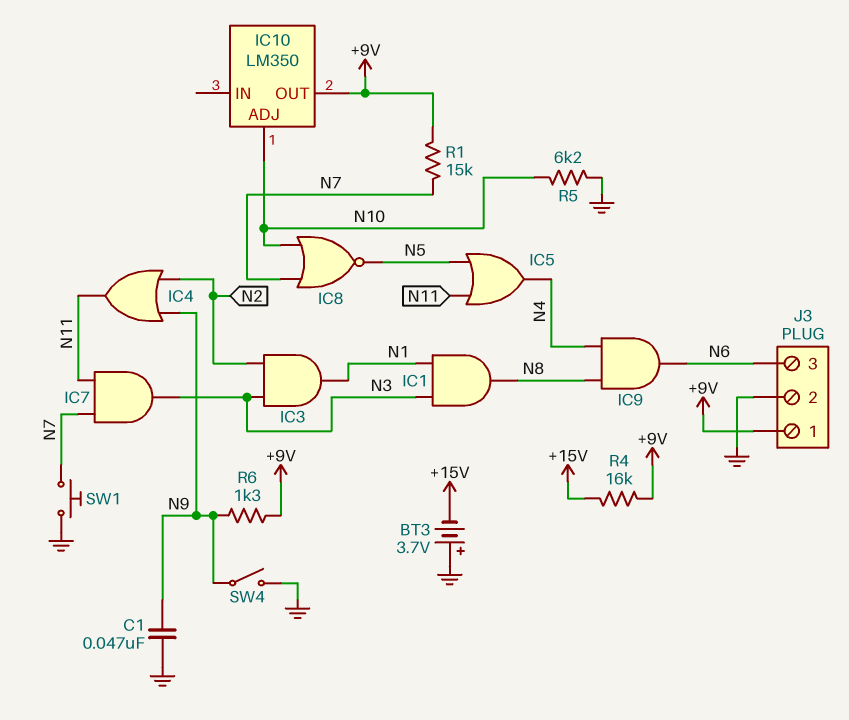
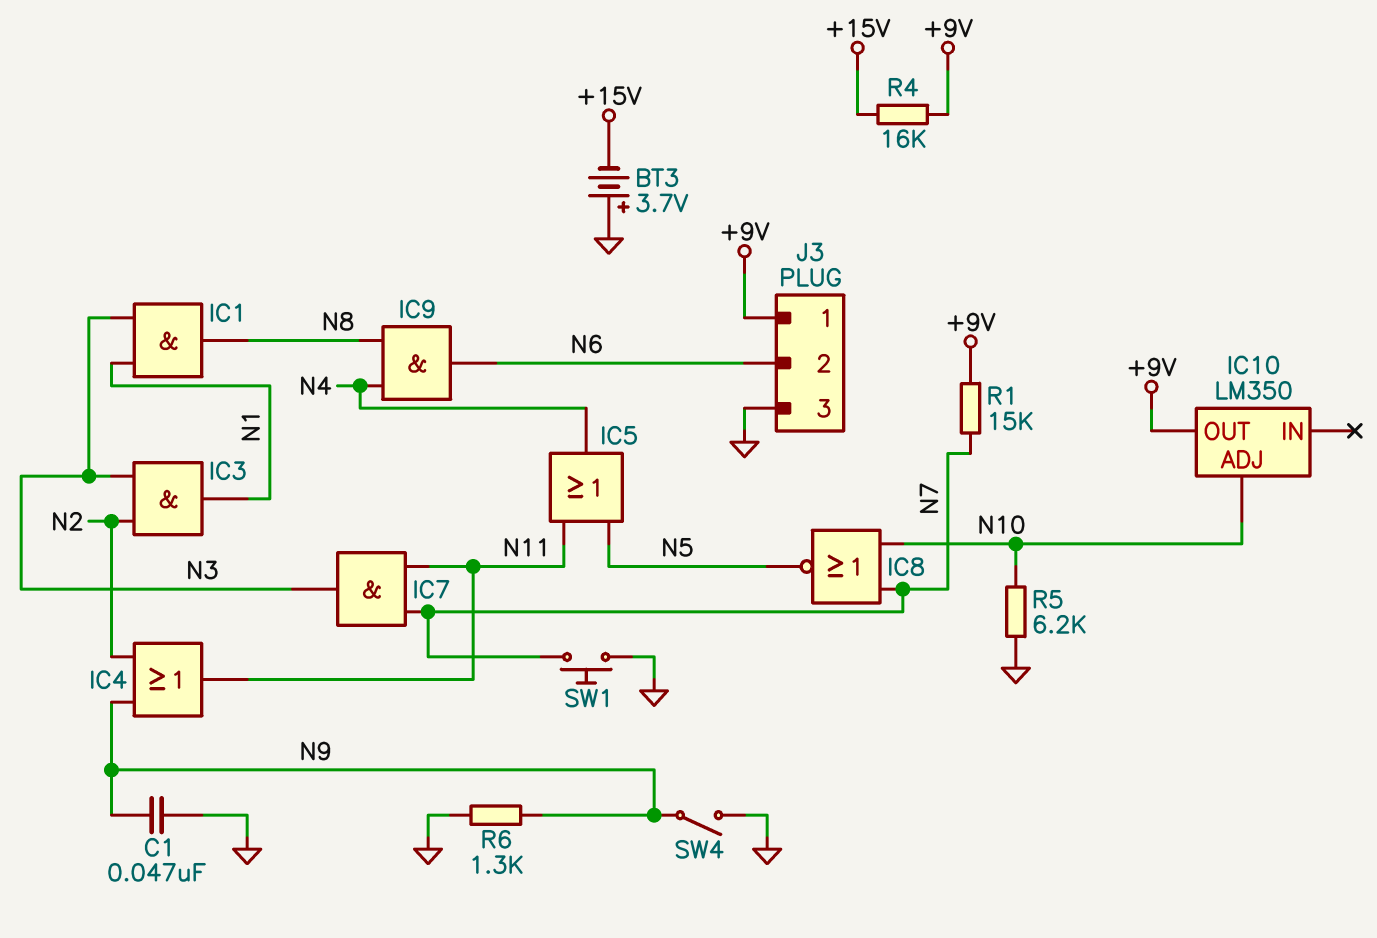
J3 pin 2: GND -> N6
J3 pin 3: N6 -> GND
R6: 1.3k (+9V, N9) -> 1.3k (GND, N9)

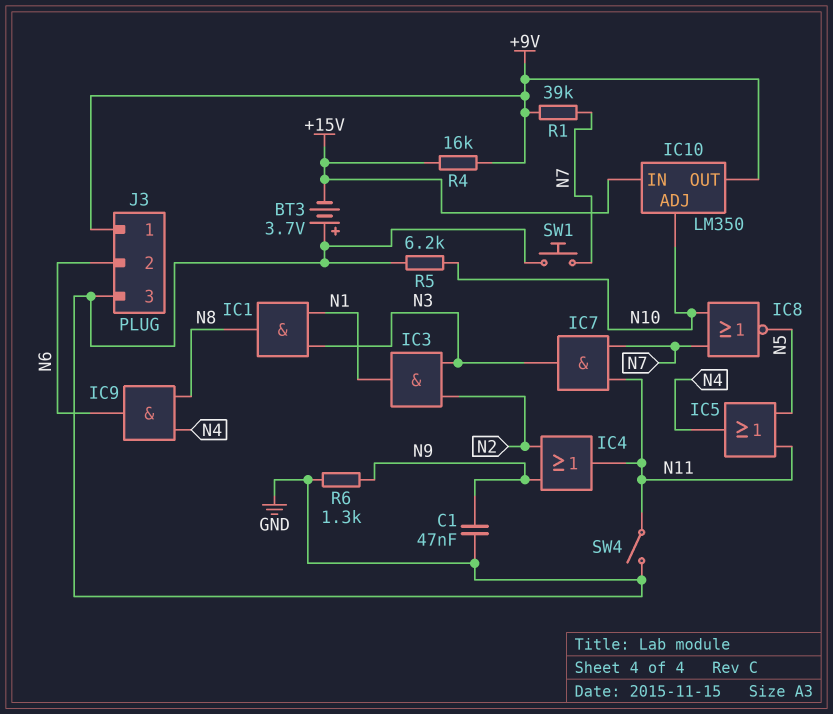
IC10 pin IN: none -> +15V
R1: 15k (+9V, N7) -> 39k (+9V, N7)
SW4: switch (GND, N9) -> switch (GND, N11)

